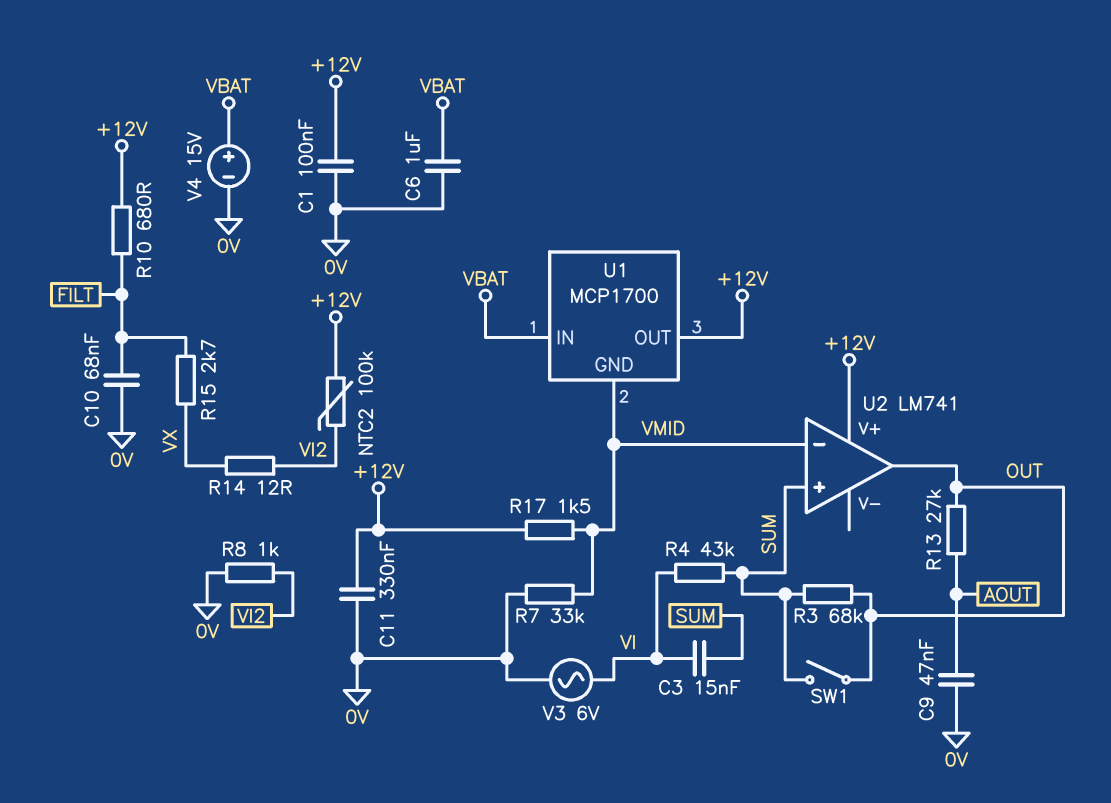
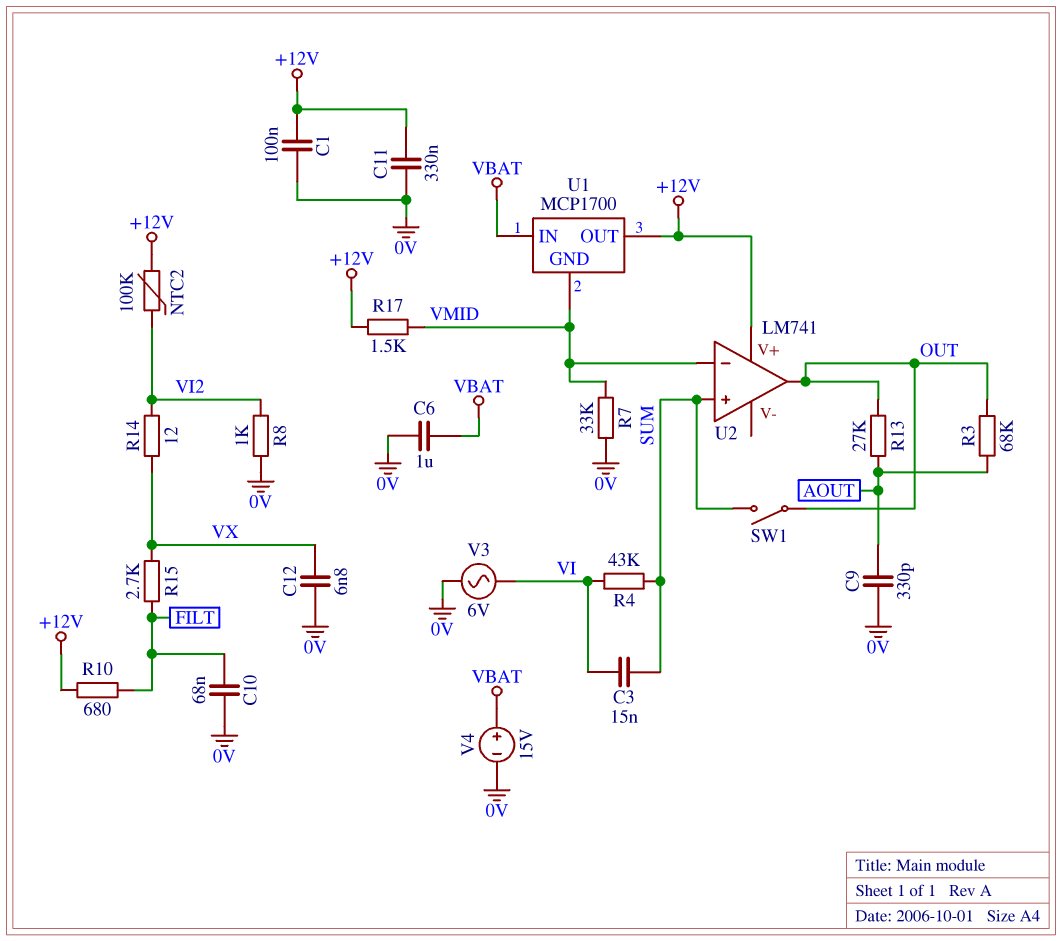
C9: 47nF (0V, AOUT) -> 330pF (0V, AOUT)
C12: none -> 6.8nF (0V, VX)
R3: 68k (OUT, SUM) -> 68k (AOUT, OUT)

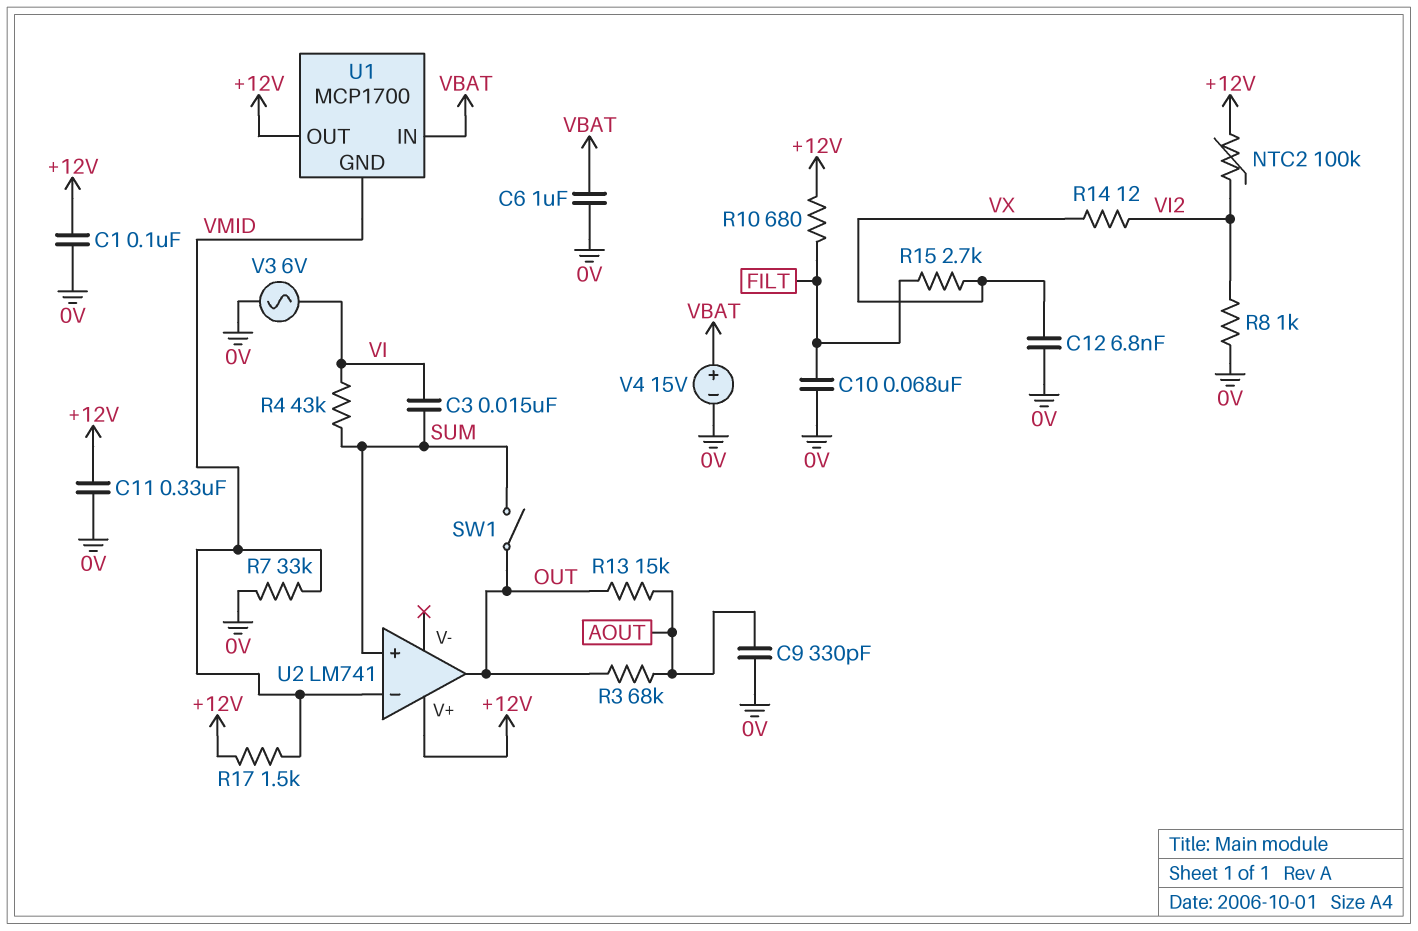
R13: 27k (AOUT, OUT) -> 15k (AOUT, OUT)

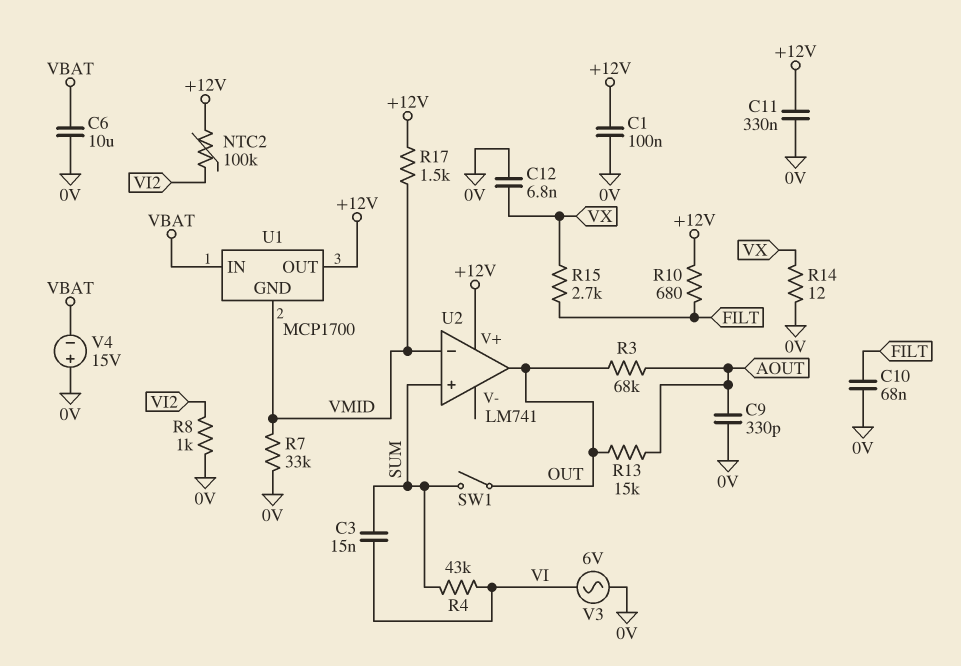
C6: 1uF (0V, VBAT) -> 10uF (0V, VBAT)
R14: 12 (VI2, VX) -> 12 (0V, VX)
V4: 15V (plus VBAT, minus 0V) -> 15V (plus 0V, minus VBAT)

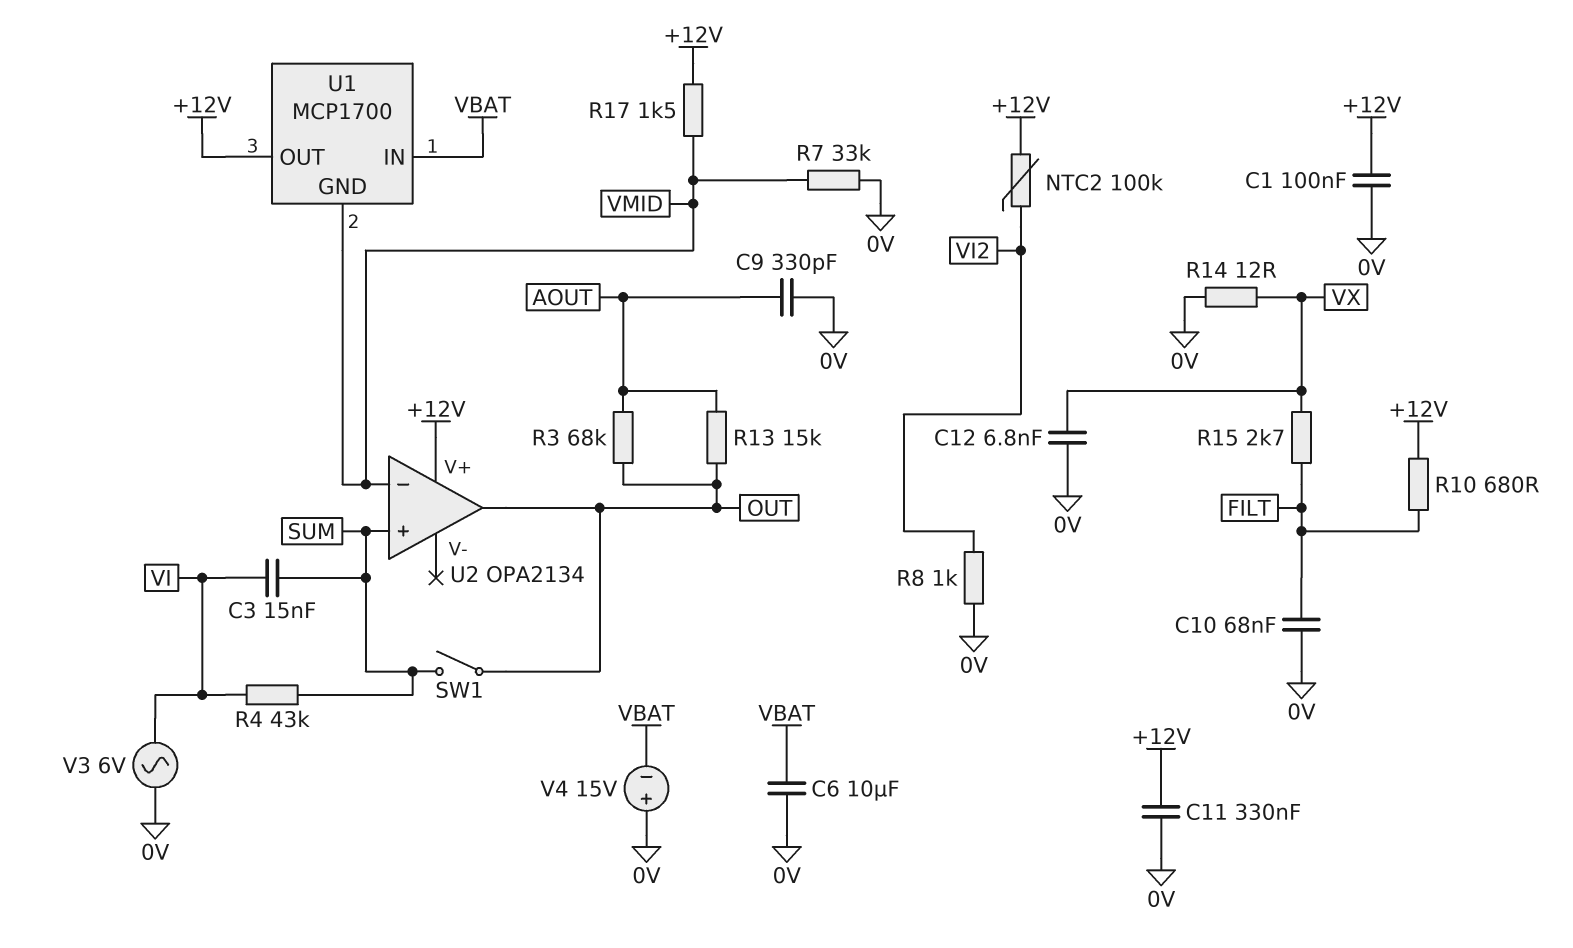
U2: LM741 -> OPA2134

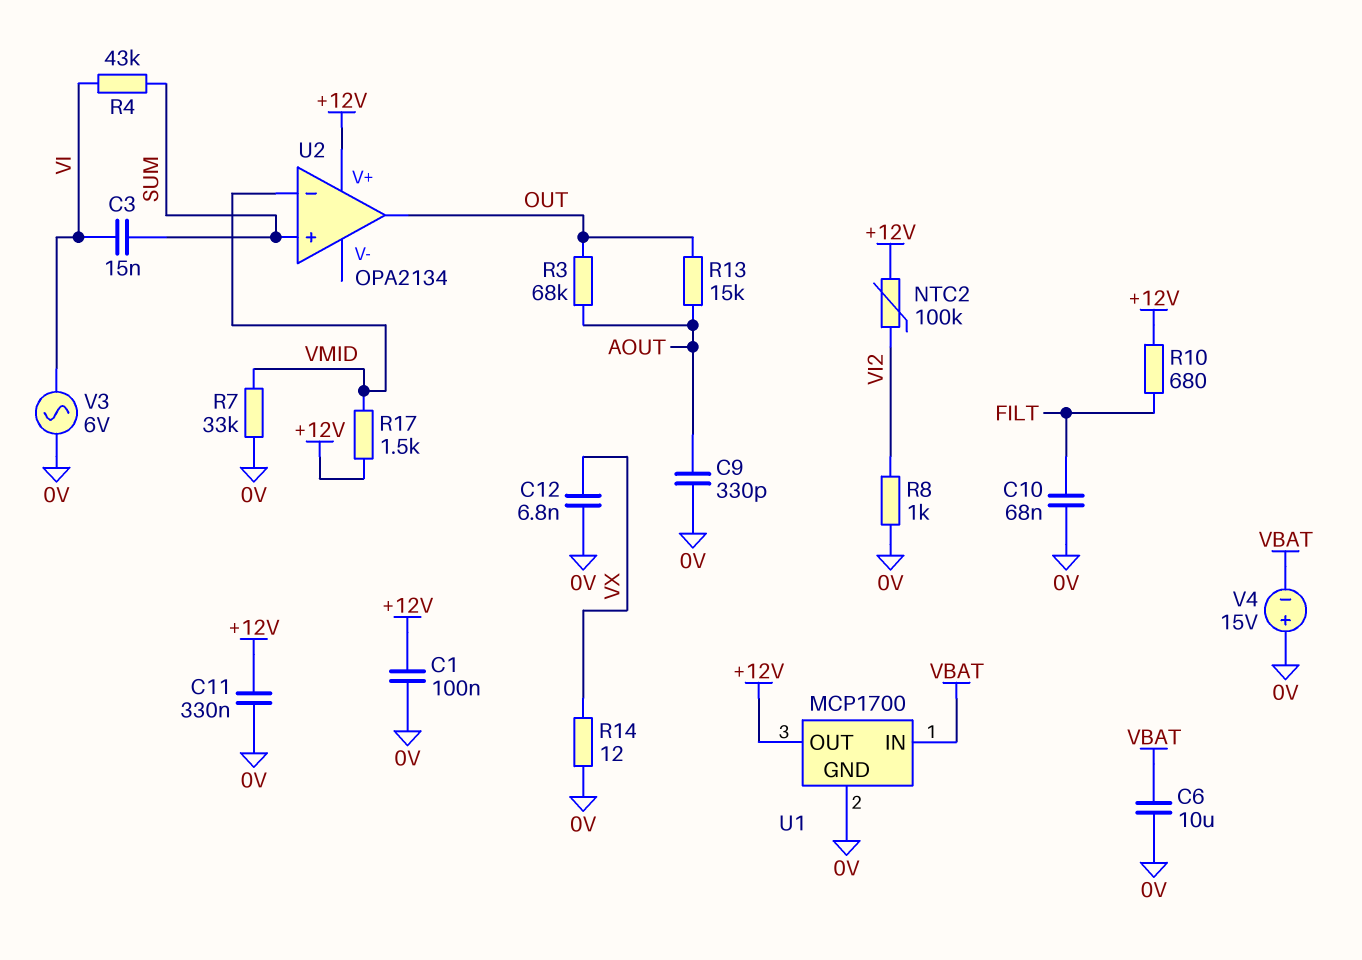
R15: 2.7k (FILT, VX) -> none
SW1: switch (OUT, SUM) -> none
U1 pin GND: VMID -> 0V

